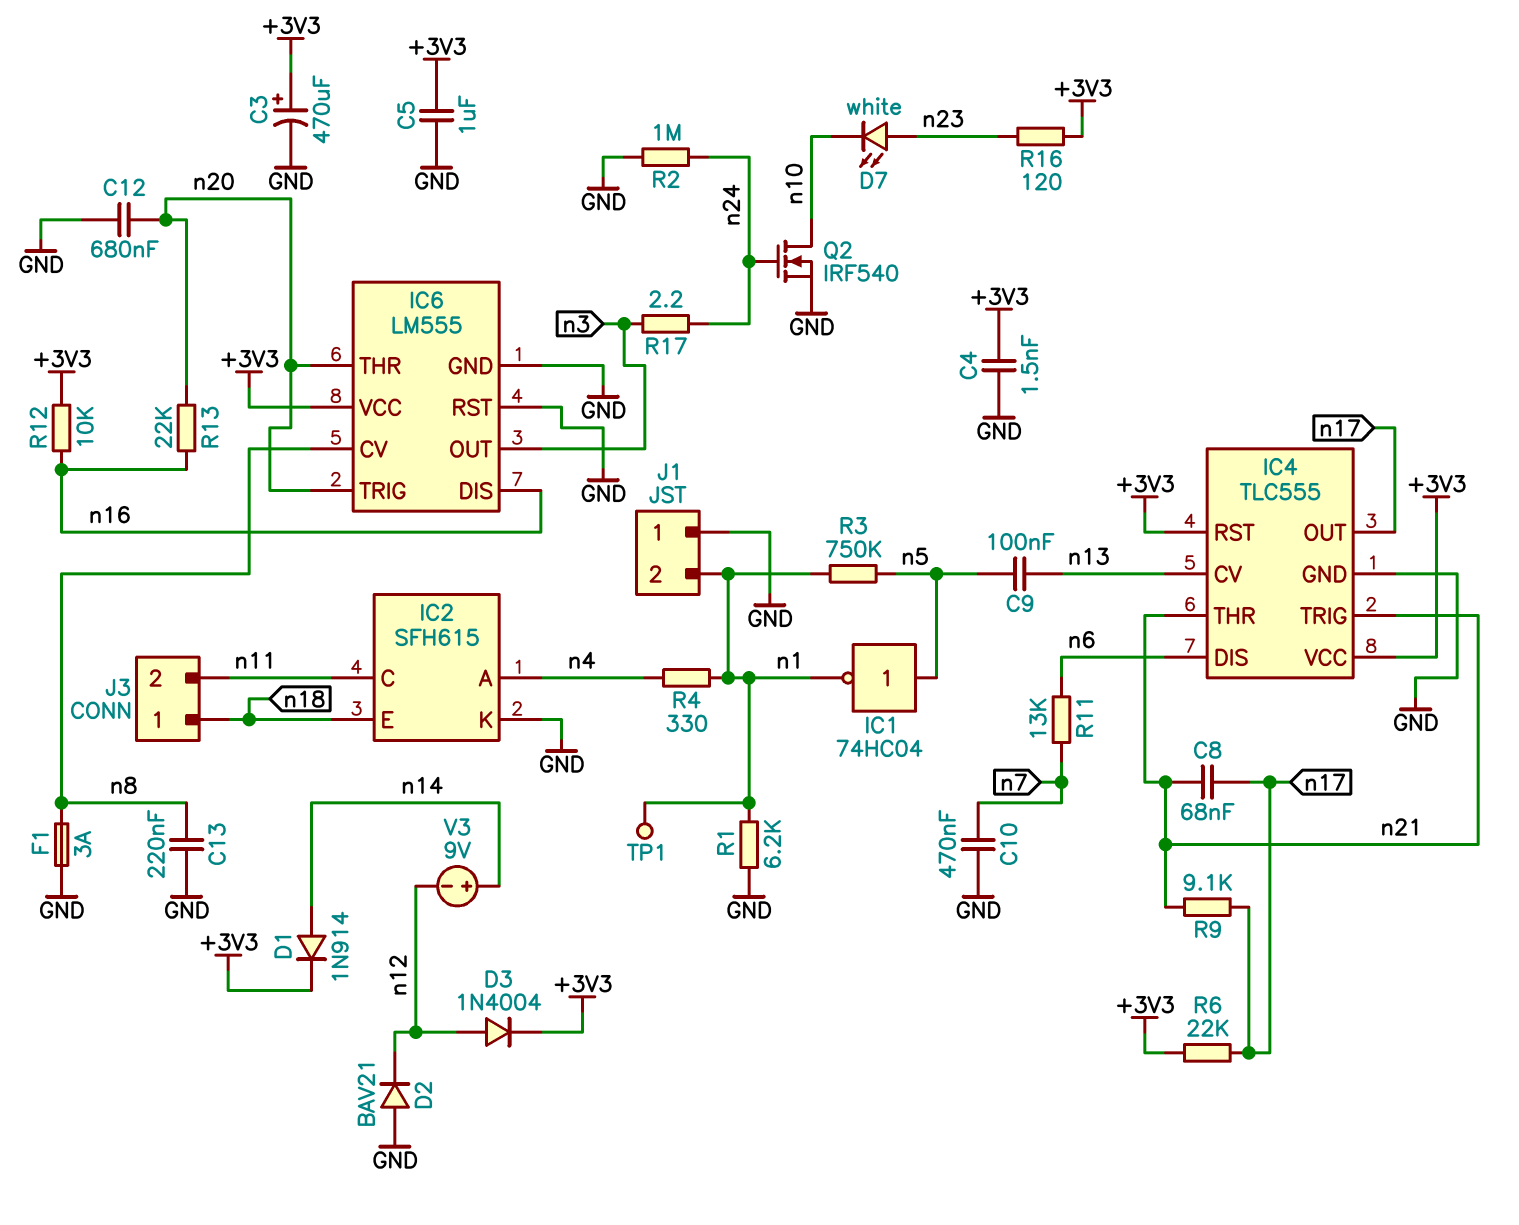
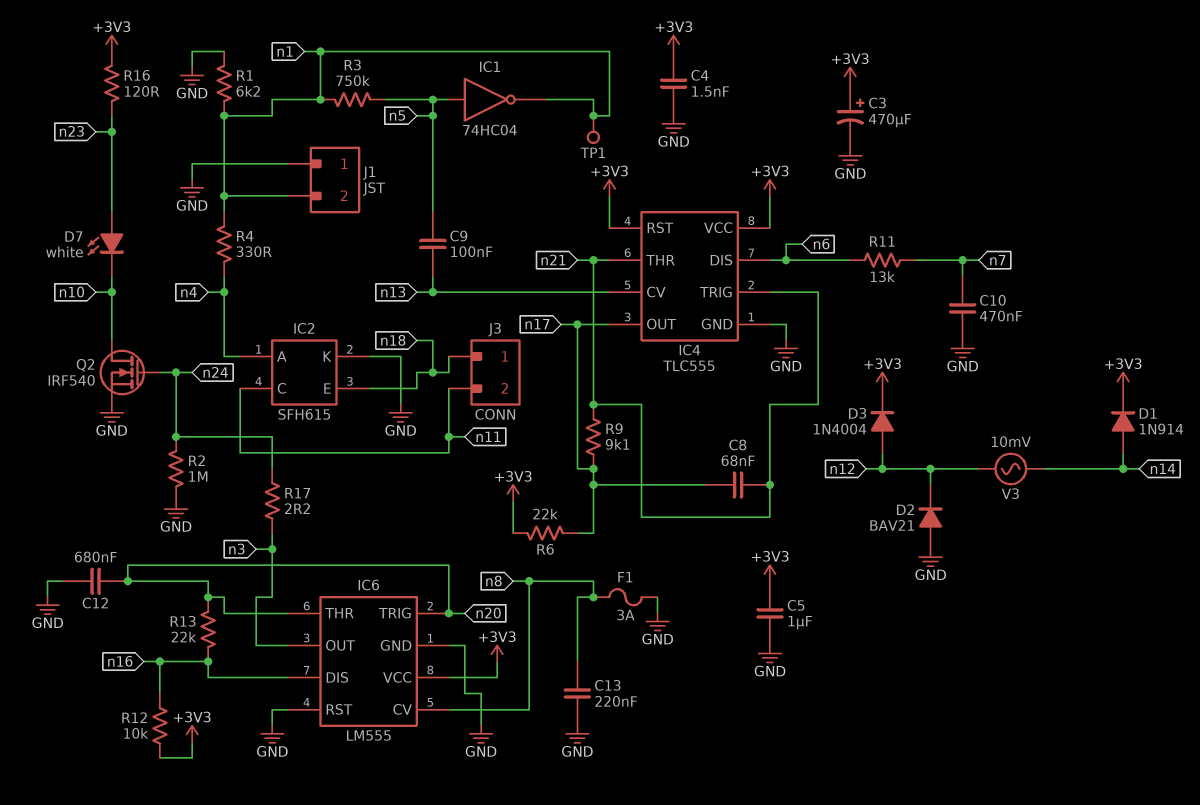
V3: 9V (plus n14, minus n12) -> AC 10mV (n12, n14)

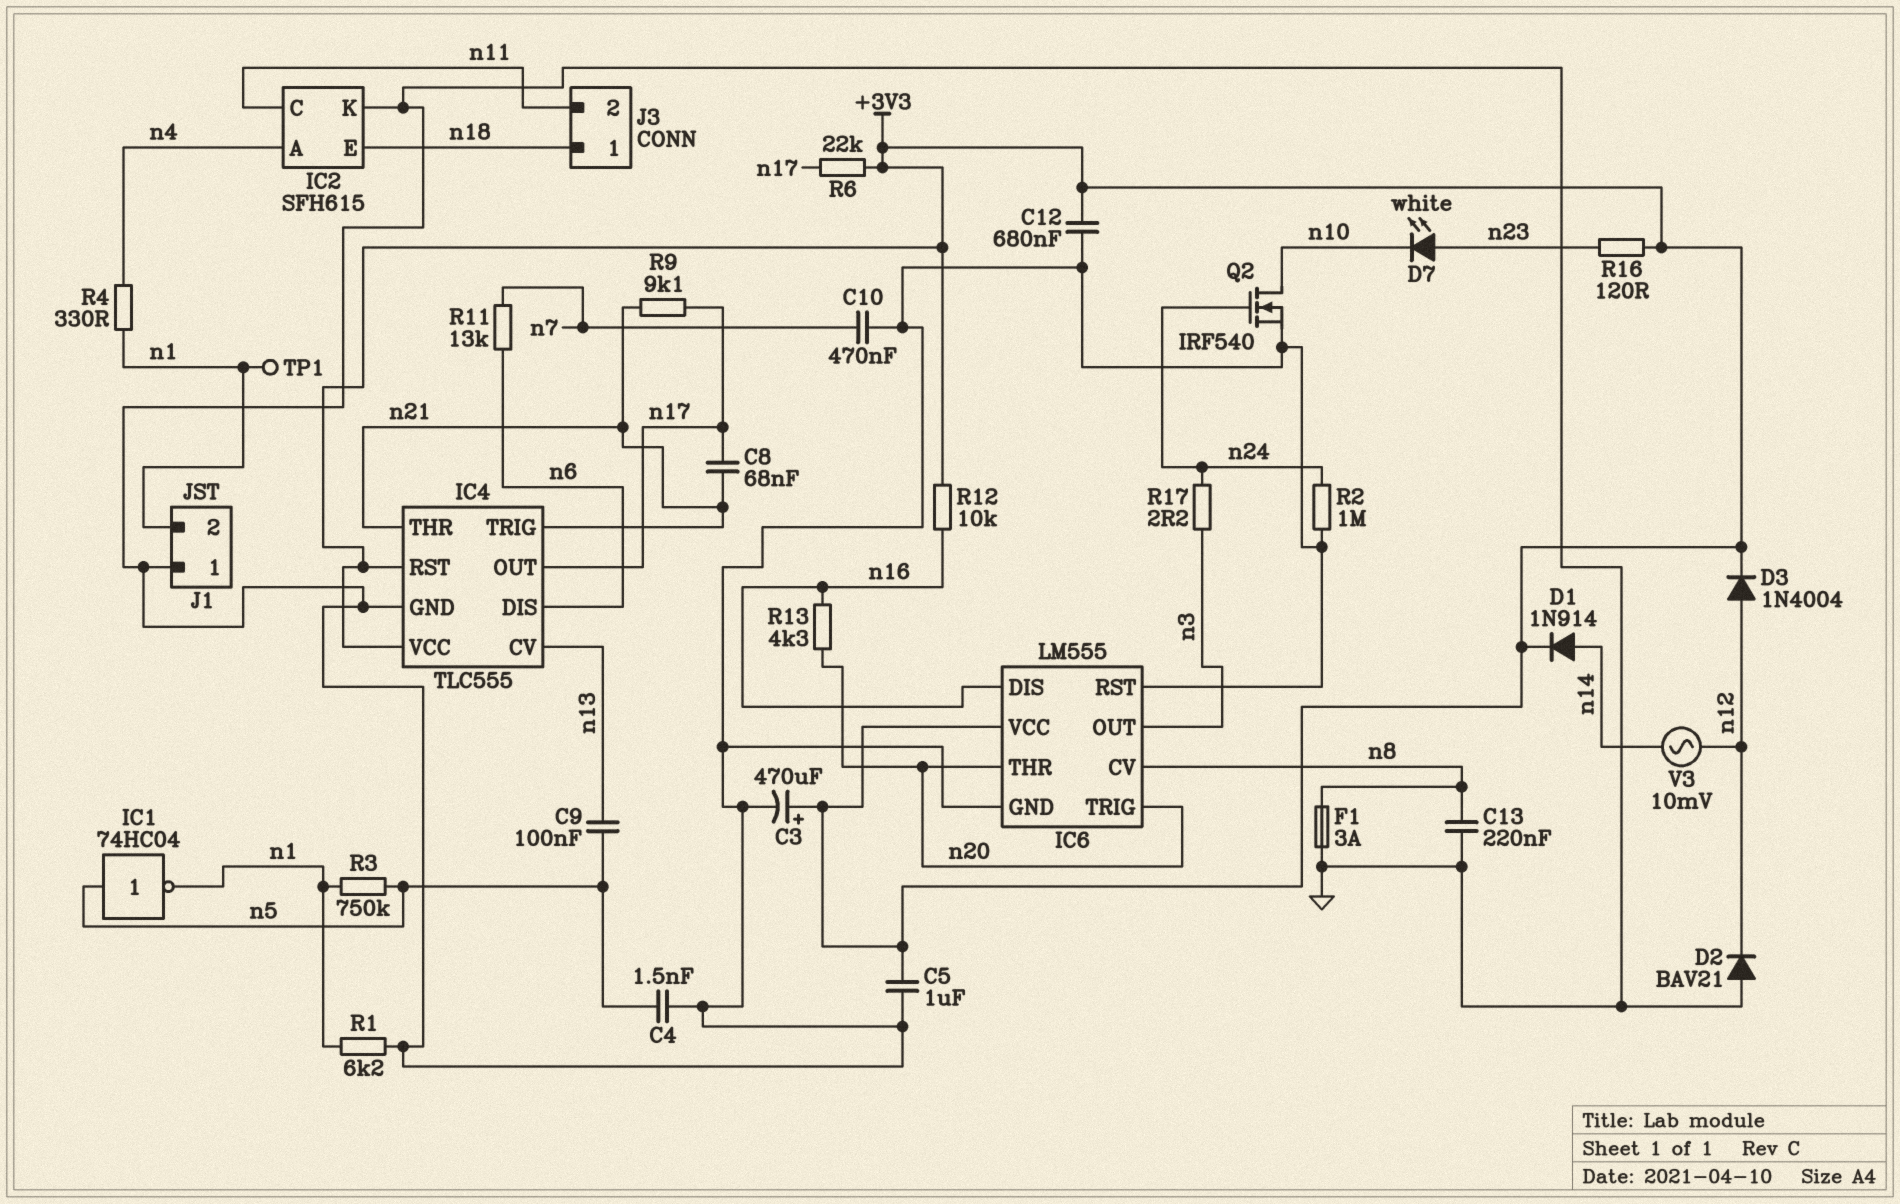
C4: 1.5nF (+3V3, GND) -> 1.5nF (GND, n5)
C12: 680nF (GND, n20) -> 680nF (+3V3, GND)
R13: 22k (n16, n20) -> 4.3k (n16, n20)

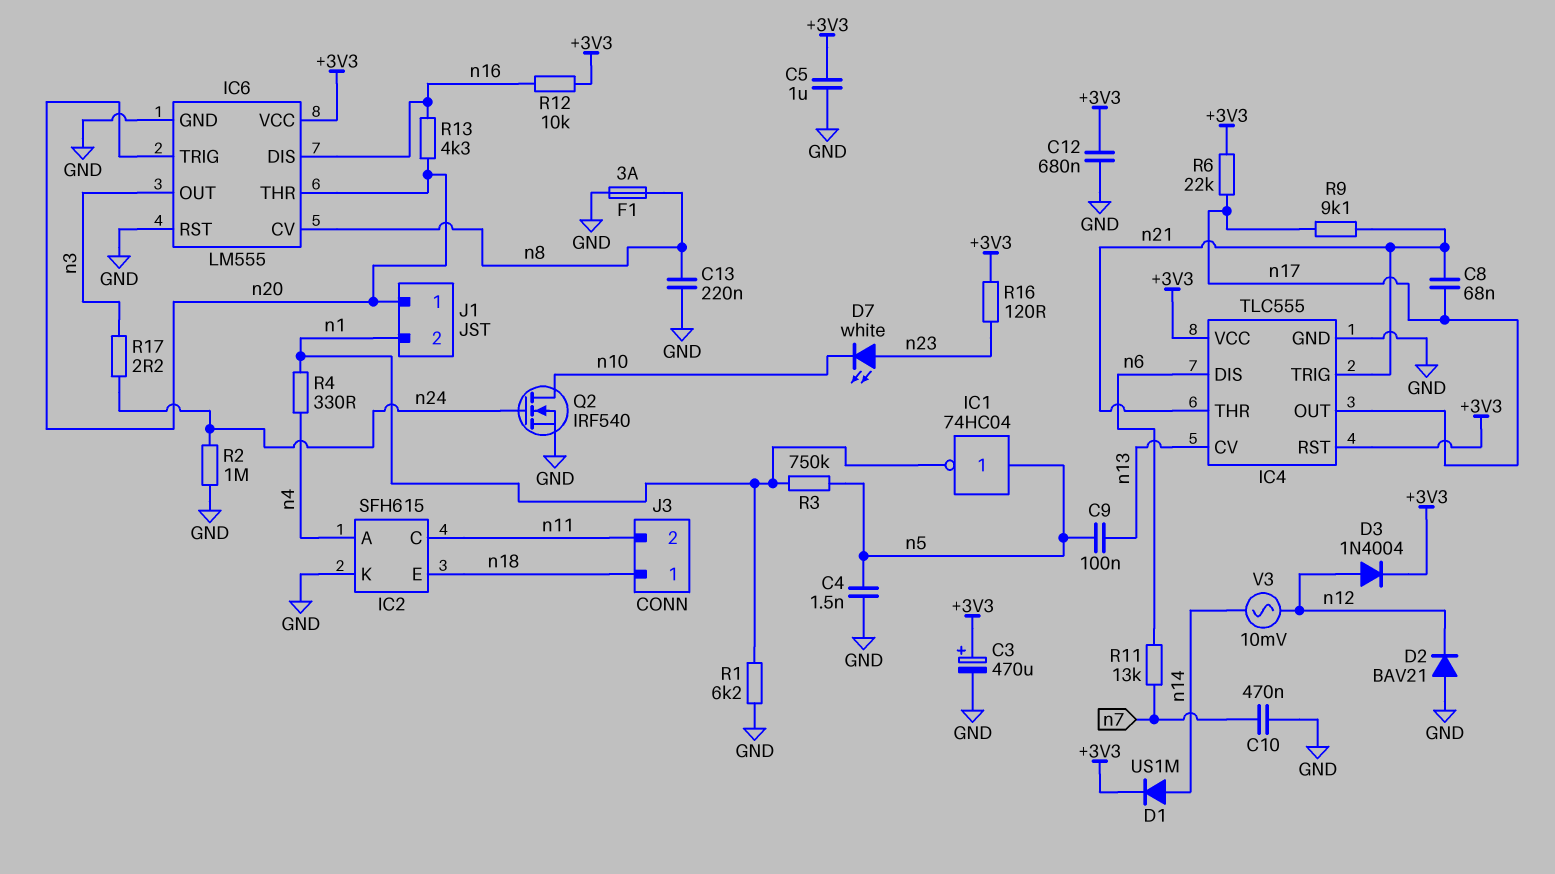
D1: diode 1N914 (A n14, K +3V3) -> diode US1M (A n14, K +3V3)
J1 pin 1: GND -> n20
TP1: test point (n1) -> none

